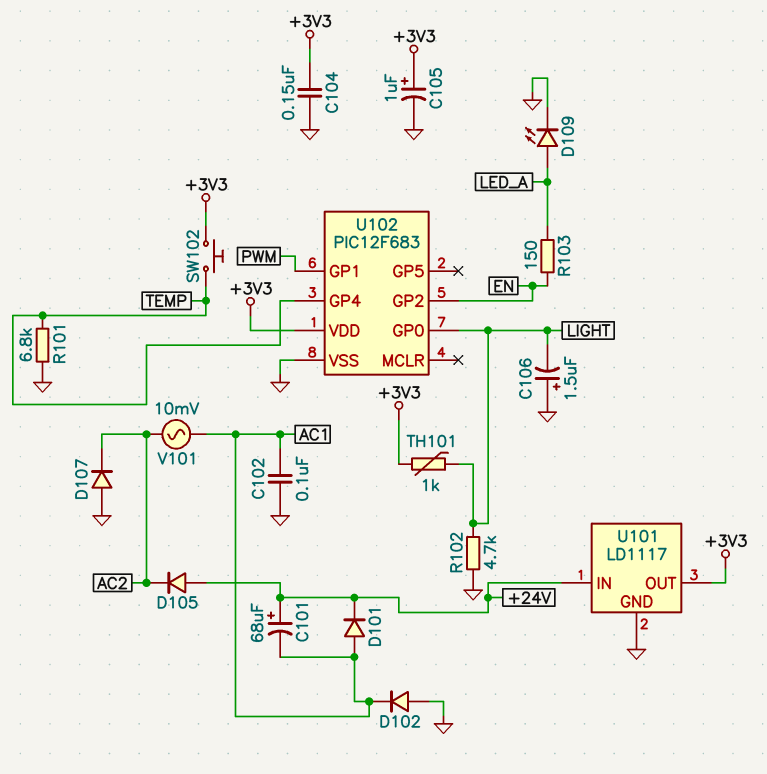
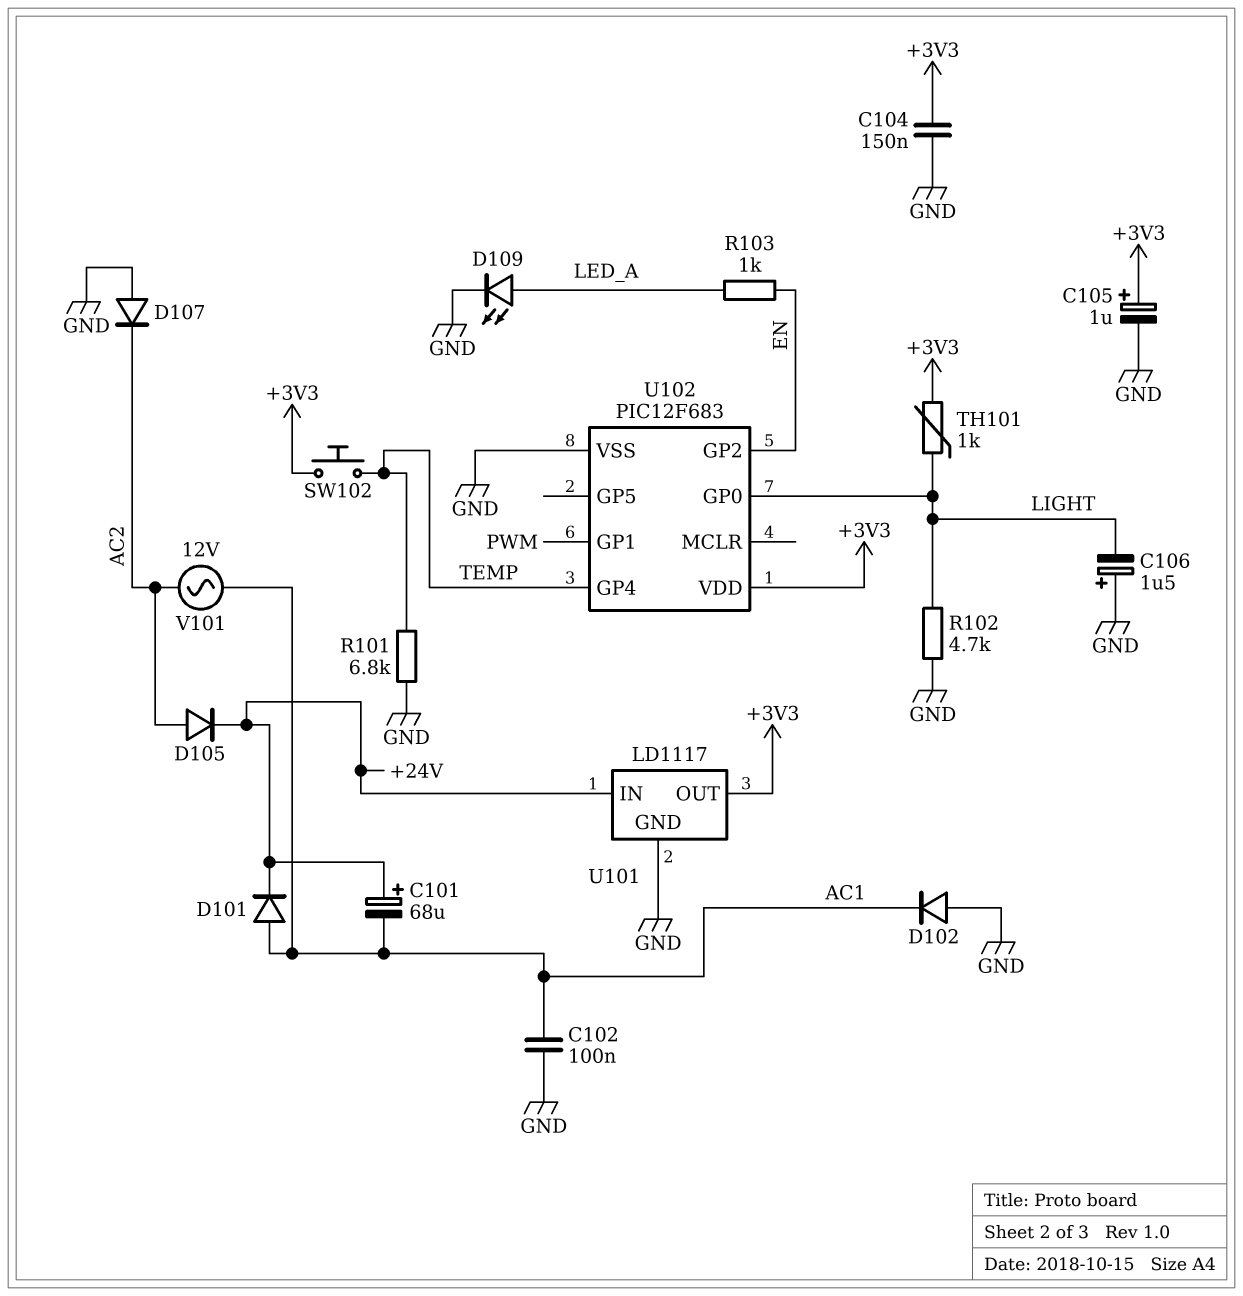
D105: diode (A +24V, K AC2) -> diode (A AC2, K +24V)
R103: 150 (EN, LED_A) -> 1k (EN, LED_A)
V101: AC 10mV (AC1, AC2) -> AC 12V (AC1, AC2)

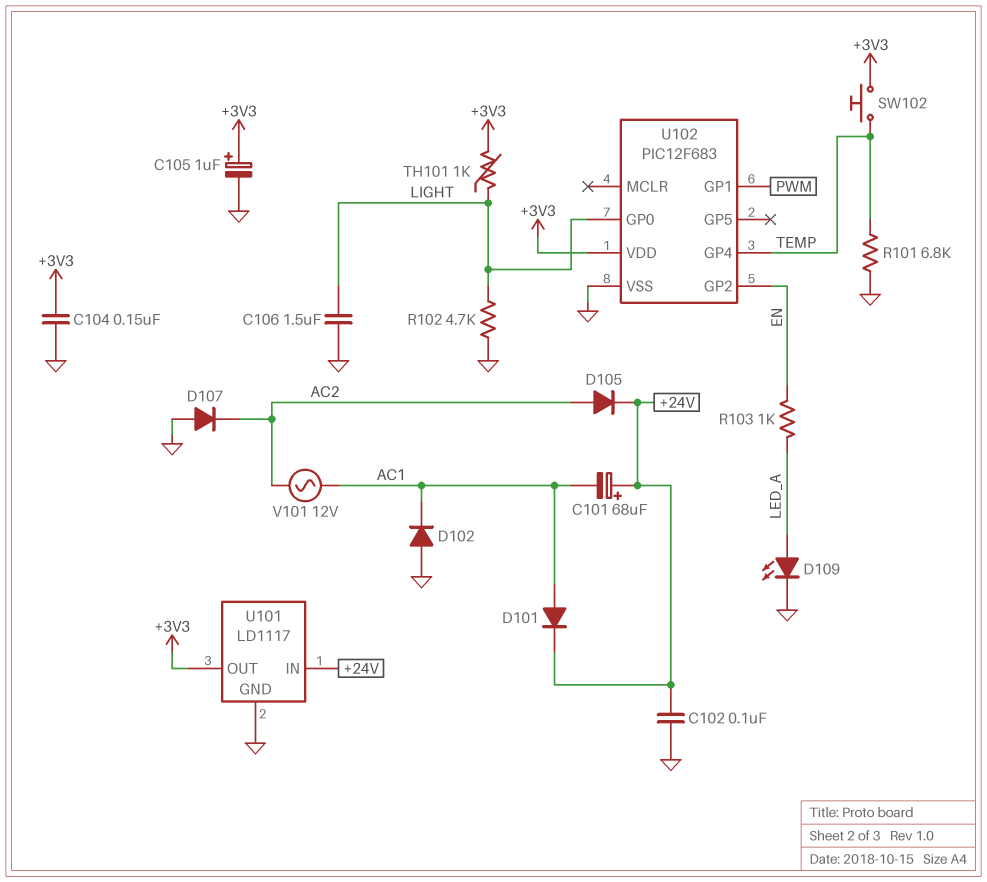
C102: 100nF (AC1, GND) -> 100nF (+24V, GND)
C106: 1.5uF (plus GND, minus LIGHT) -> 1.5uF (GND, LIGHT)

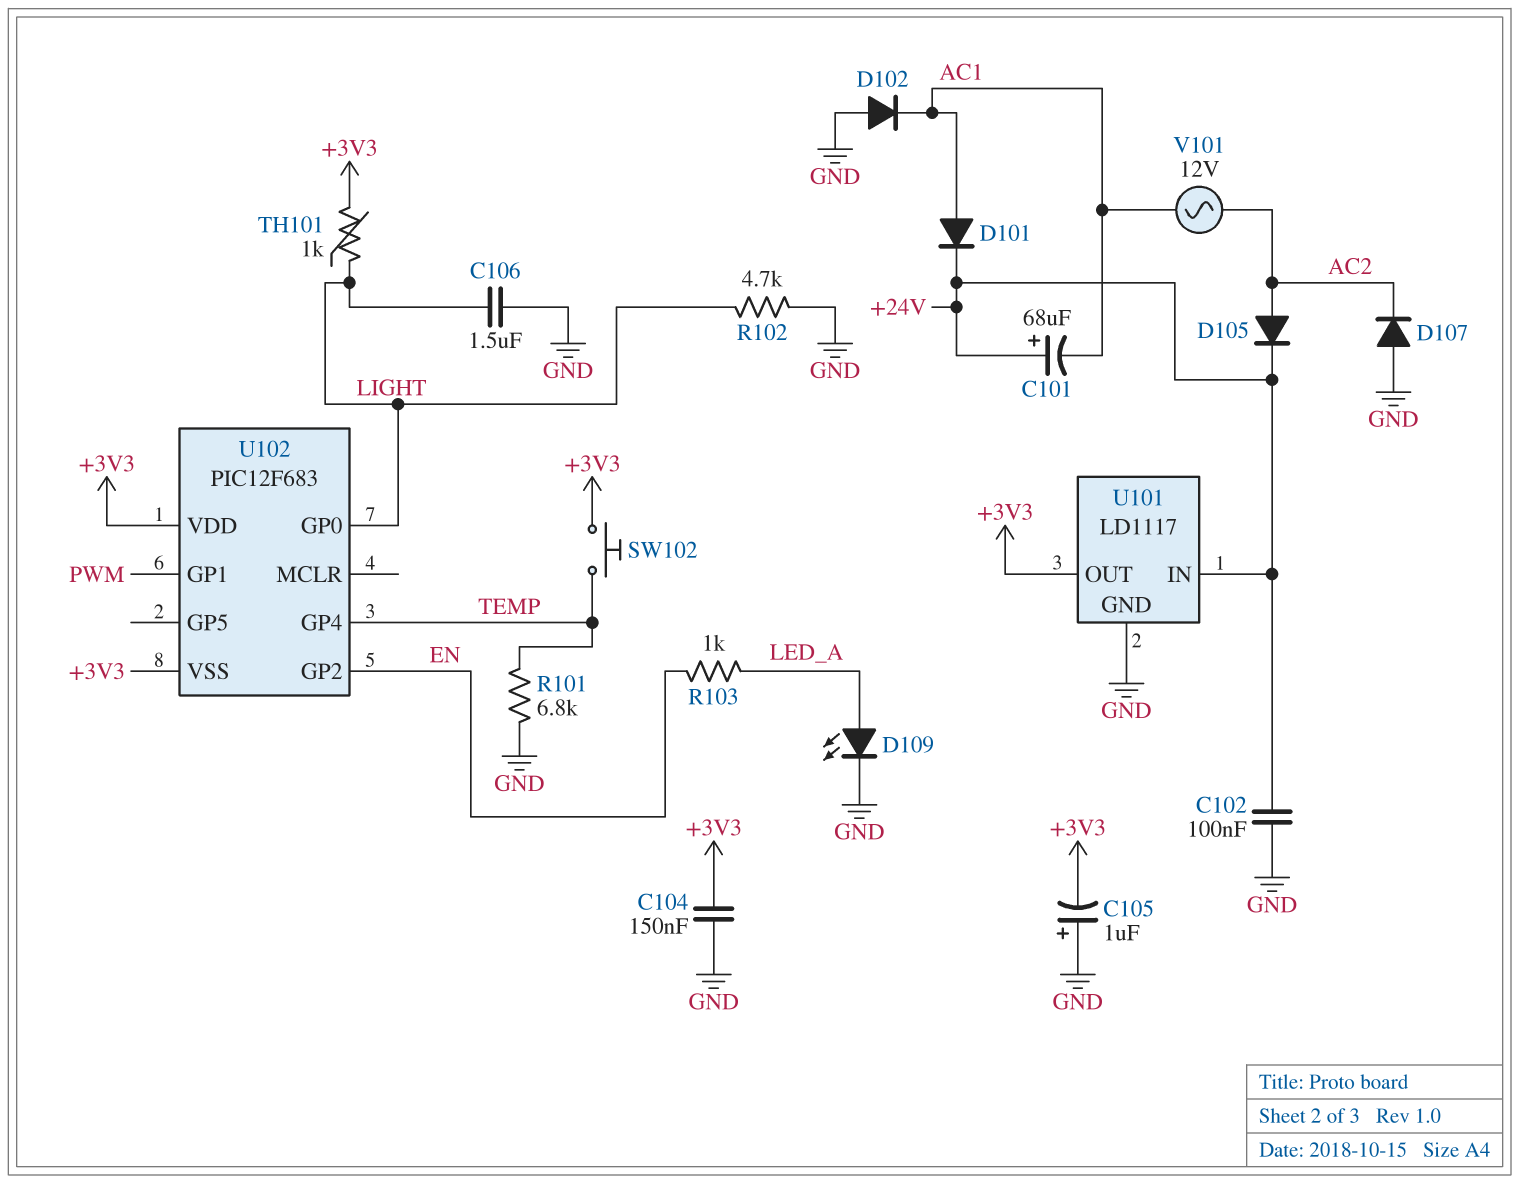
C105: 1uF (plus +3V3, minus GND) -> 1uF (plus GND, minus +3V3)
U102 pin VSS: GND -> +3V3

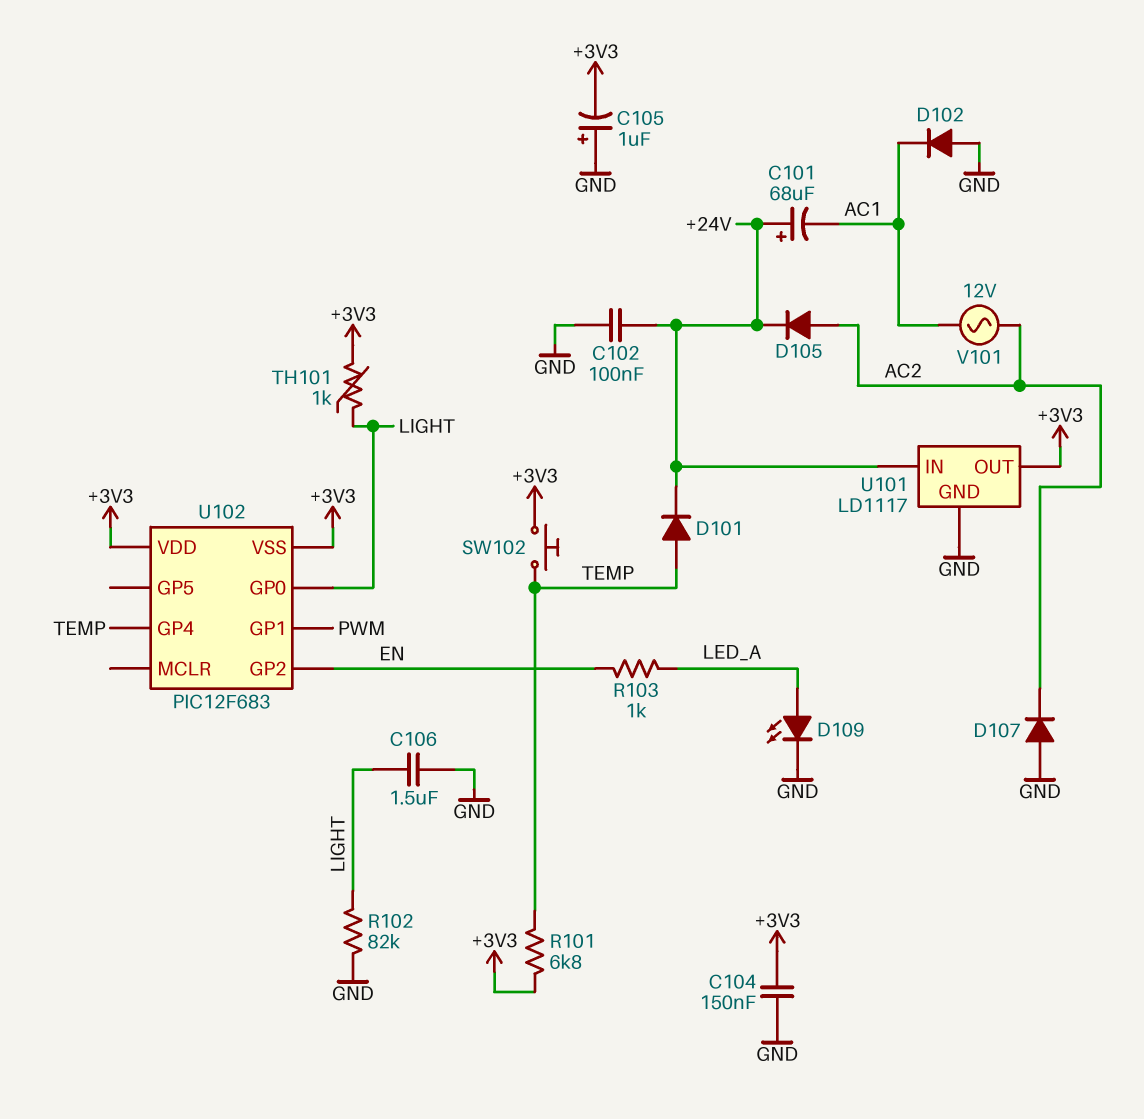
D101: diode (A AC1, K +24V) -> diode (A TEMP, K +24V)
R101: 6.8k (GND, TEMP) -> 6.8k (+3V3, TEMP)
R102: 4.7k (GND, LIGHT) -> 82k (GND, LIGHT)

